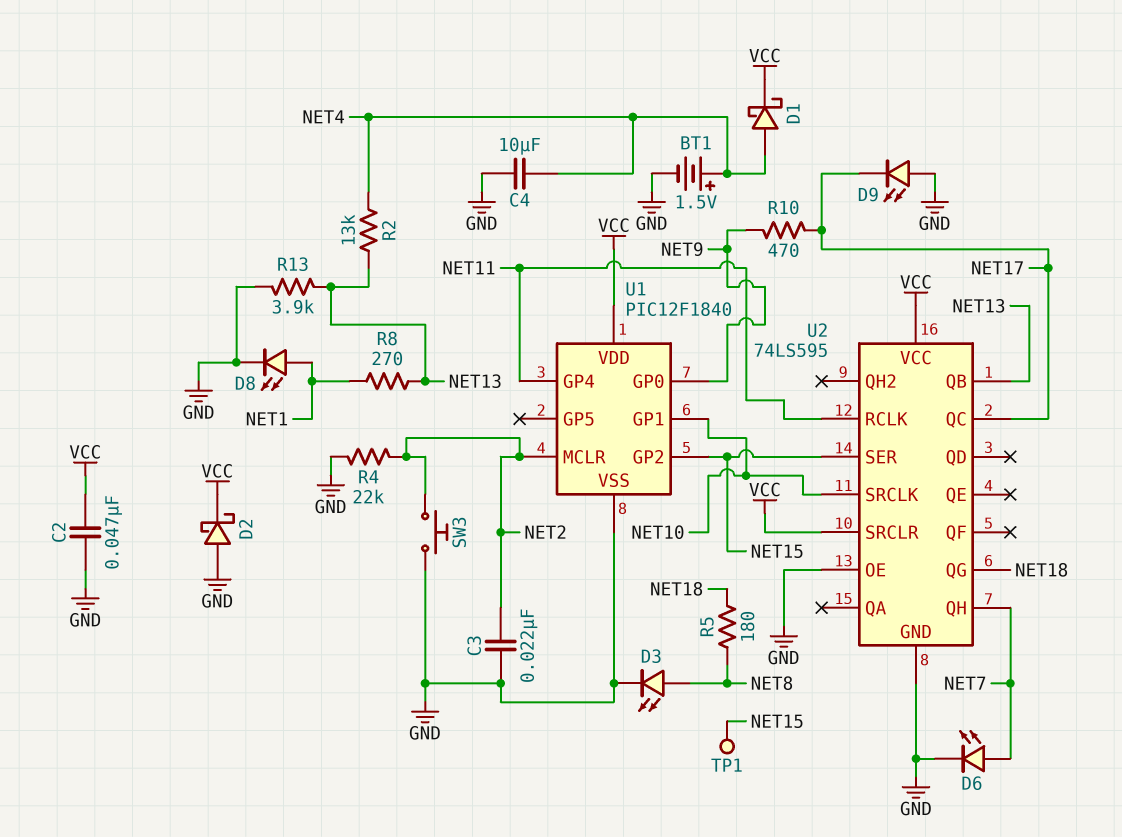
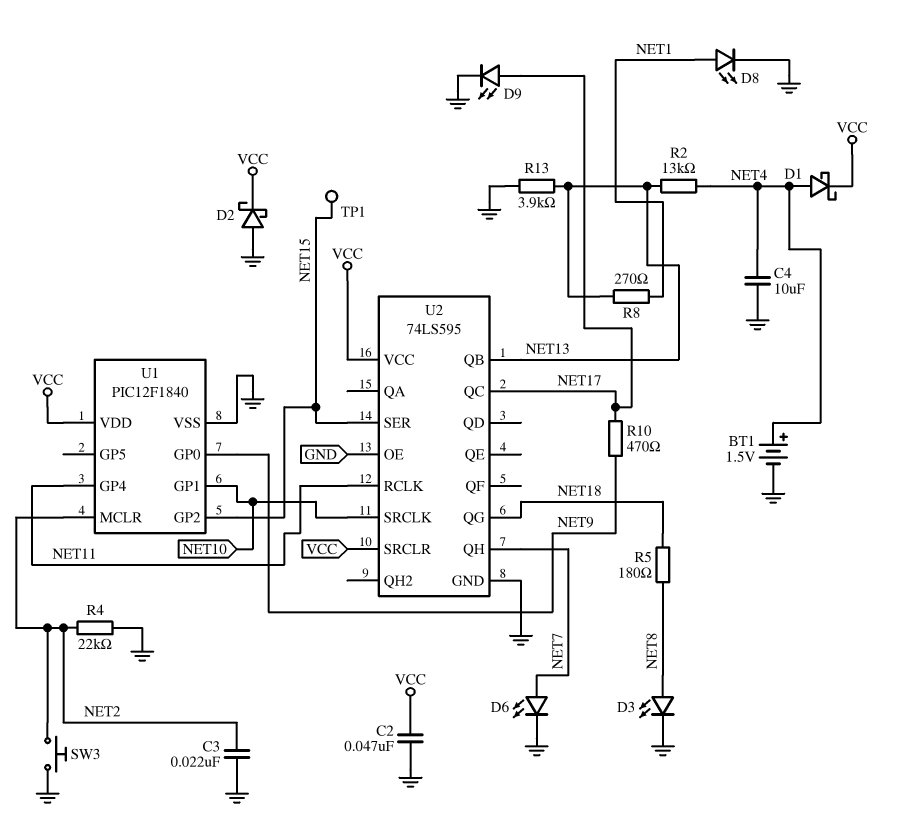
D9: LED (A GND, K NET17) -> LED (A NET17, K GND)

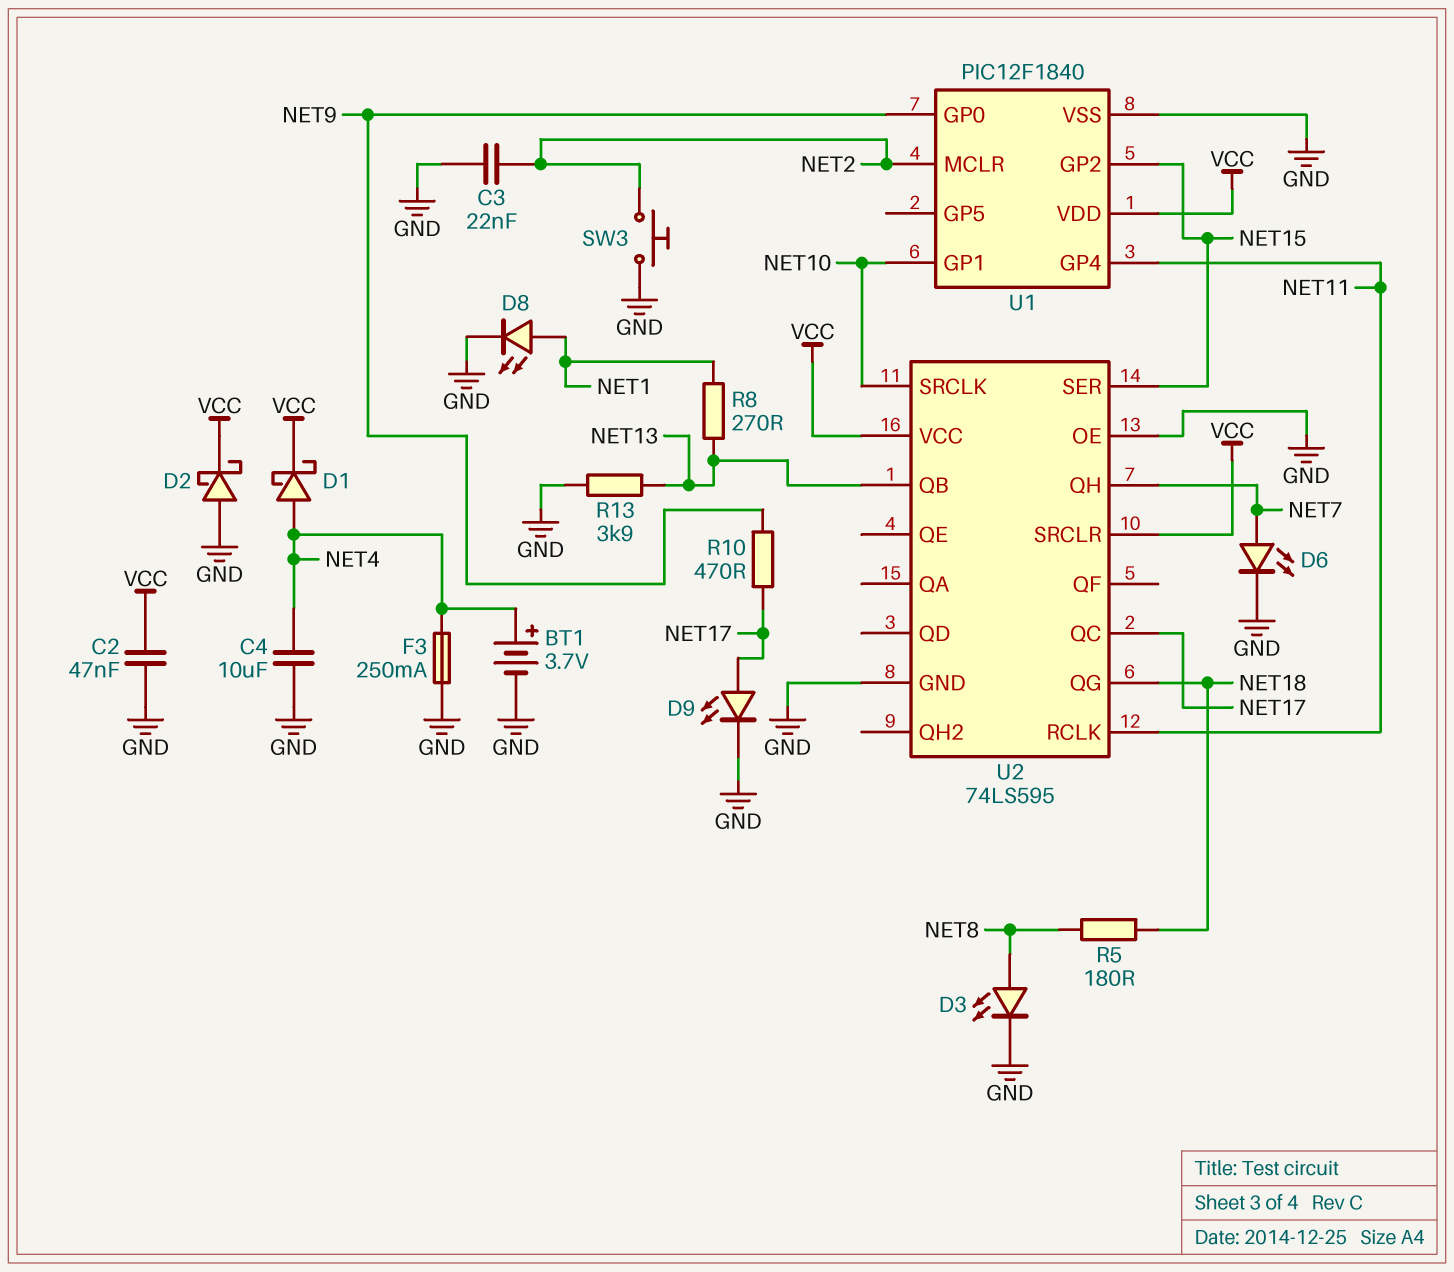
BT1: 1.5V (plus NET4, minus GND) -> 3.7V (plus NET4, minus GND)
F3: none -> 250mA (GND, NET4)
R2: 13k (NET4, NET13) -> none
R4: 22k (GND, NET2) -> none
TP1: test point (NET15) -> none

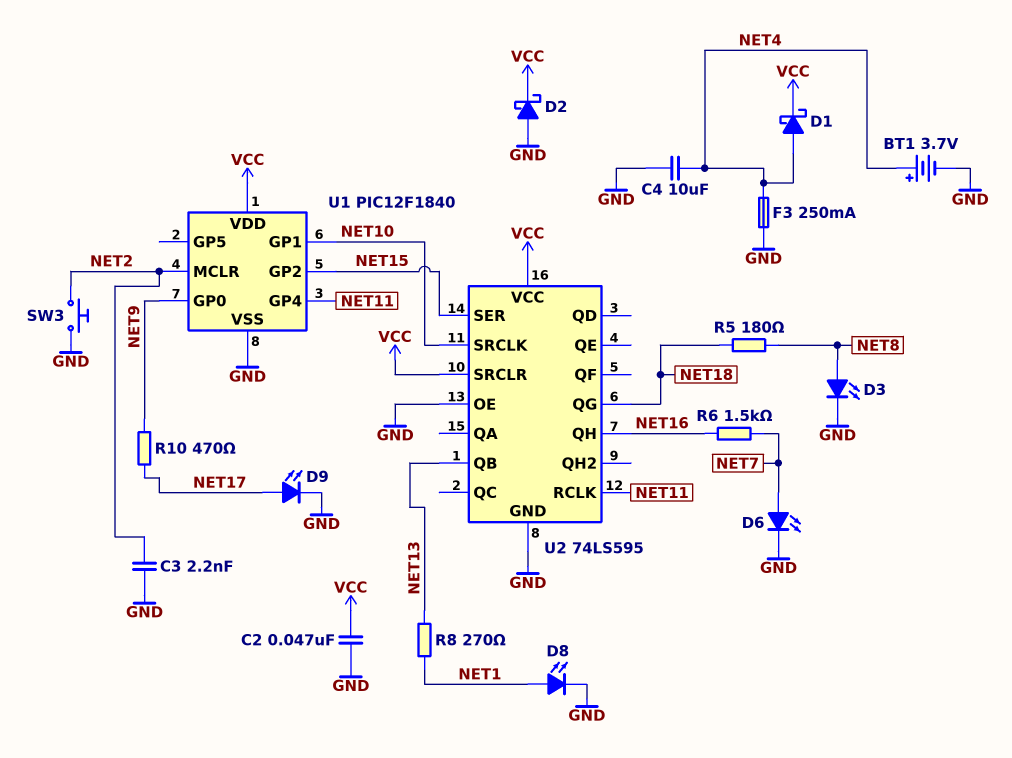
C3: 22nF (GND, NET2) -> 2.2nF (GND, NET2)
R6: none -> 1.5k (NET7, NET16)
R13: 3.9k (GND, NET13) -> none
U2 pin QC: NET17 -> none
U2 pin QH: NET7 -> NET16

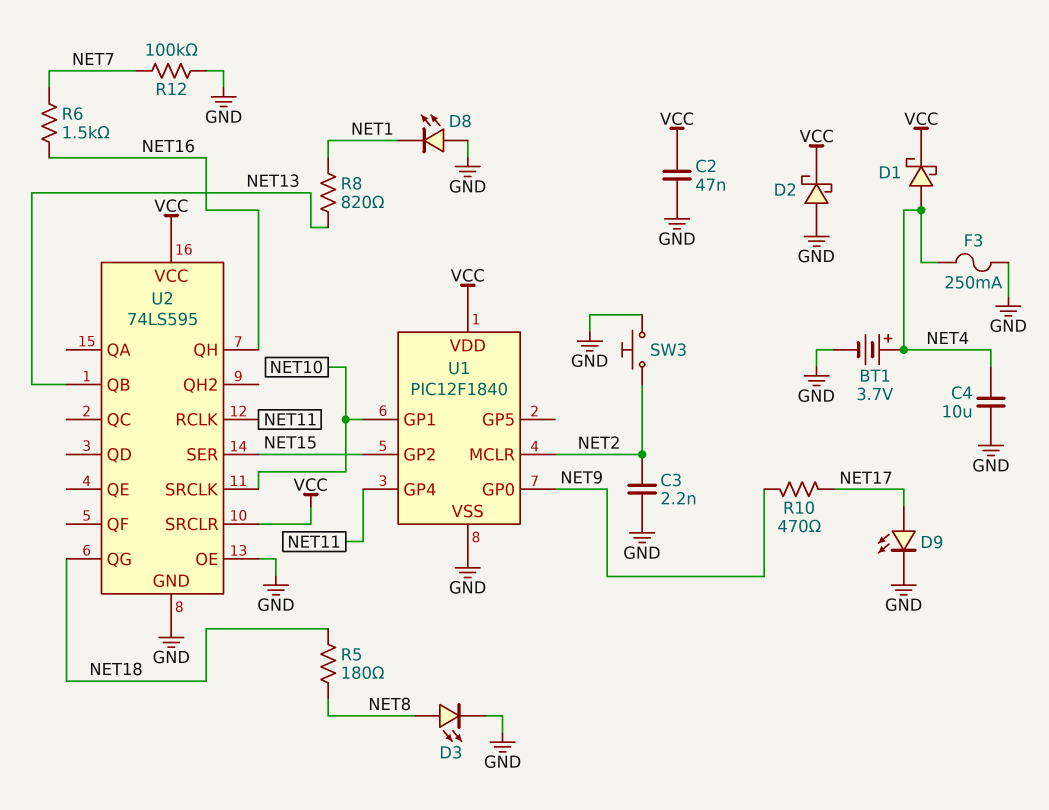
D6: LED (A NET7, K GND) -> none
D8: LED (A NET1, K GND) -> LED (A GND, K NET1)
R8: 270 (NET1, NET13) -> 820 (NET1, NET13)
R12: none -> 100k (GND, NET7)

